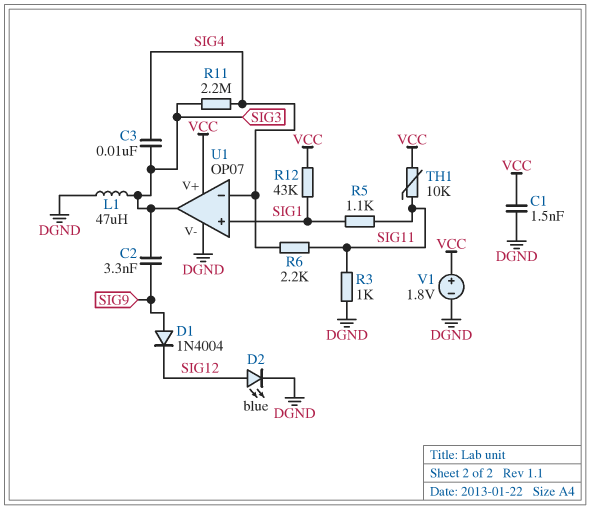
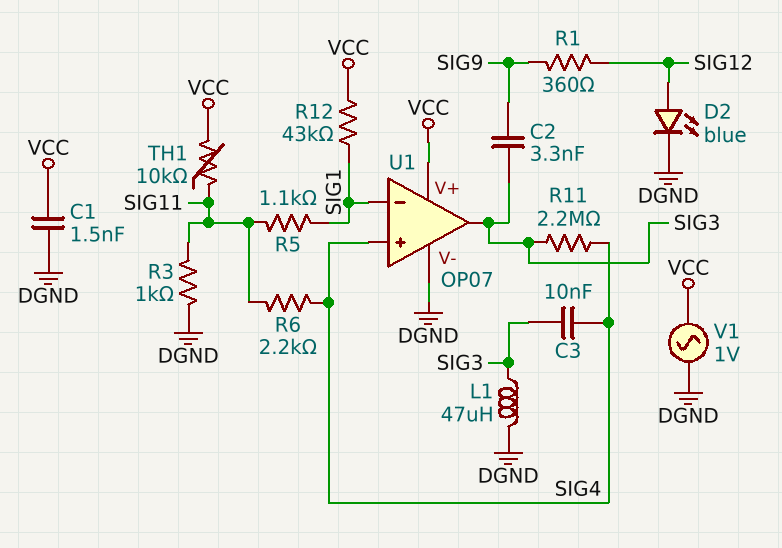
D1: diode 1N4004 (A SIG9, K SIG12) -> none
R1: none -> 360 (SIG9, SIG12)
U1 pin in+: SIG1 -> SIG4
U1 pin in-: SIG4 -> SIG1
V1: 1.8V (plus VCC, minus DGND) -> AC 1V (DGND, VCC)

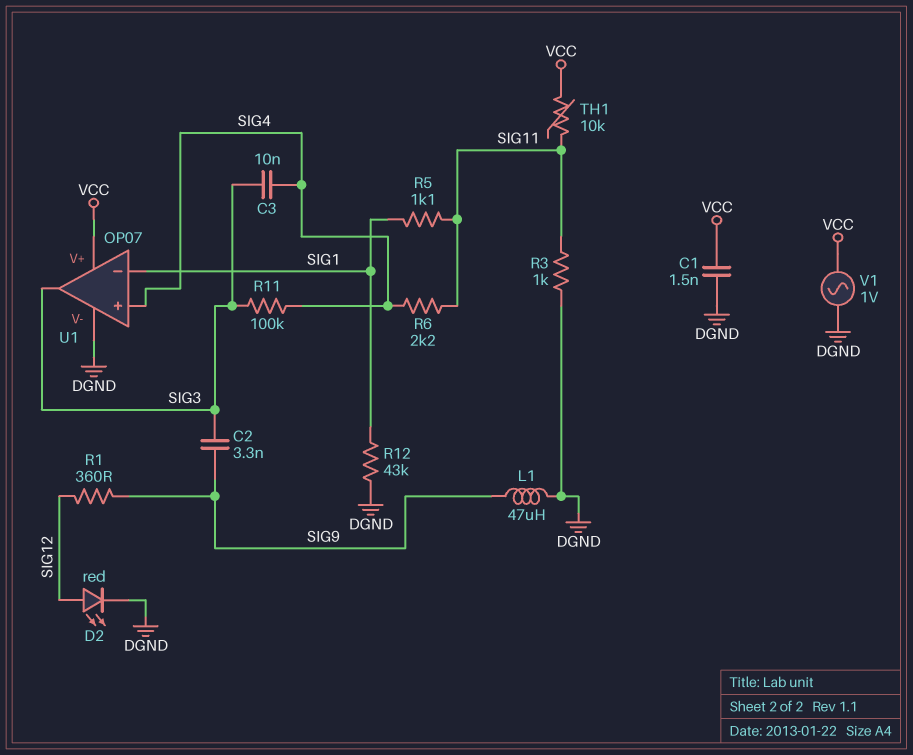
D2: LED blue (A SIG12, K DGND) -> LED red (A SIG12, K DGND)
L1: 47uH (DGND, SIG3) -> 47uH (DGND, SIG9)
R11: 2.2M (SIG3, SIG4) -> 100k (SIG3, SIG4)
R12: 43k (SIG1, VCC) -> 43k (DGND, SIG1)

